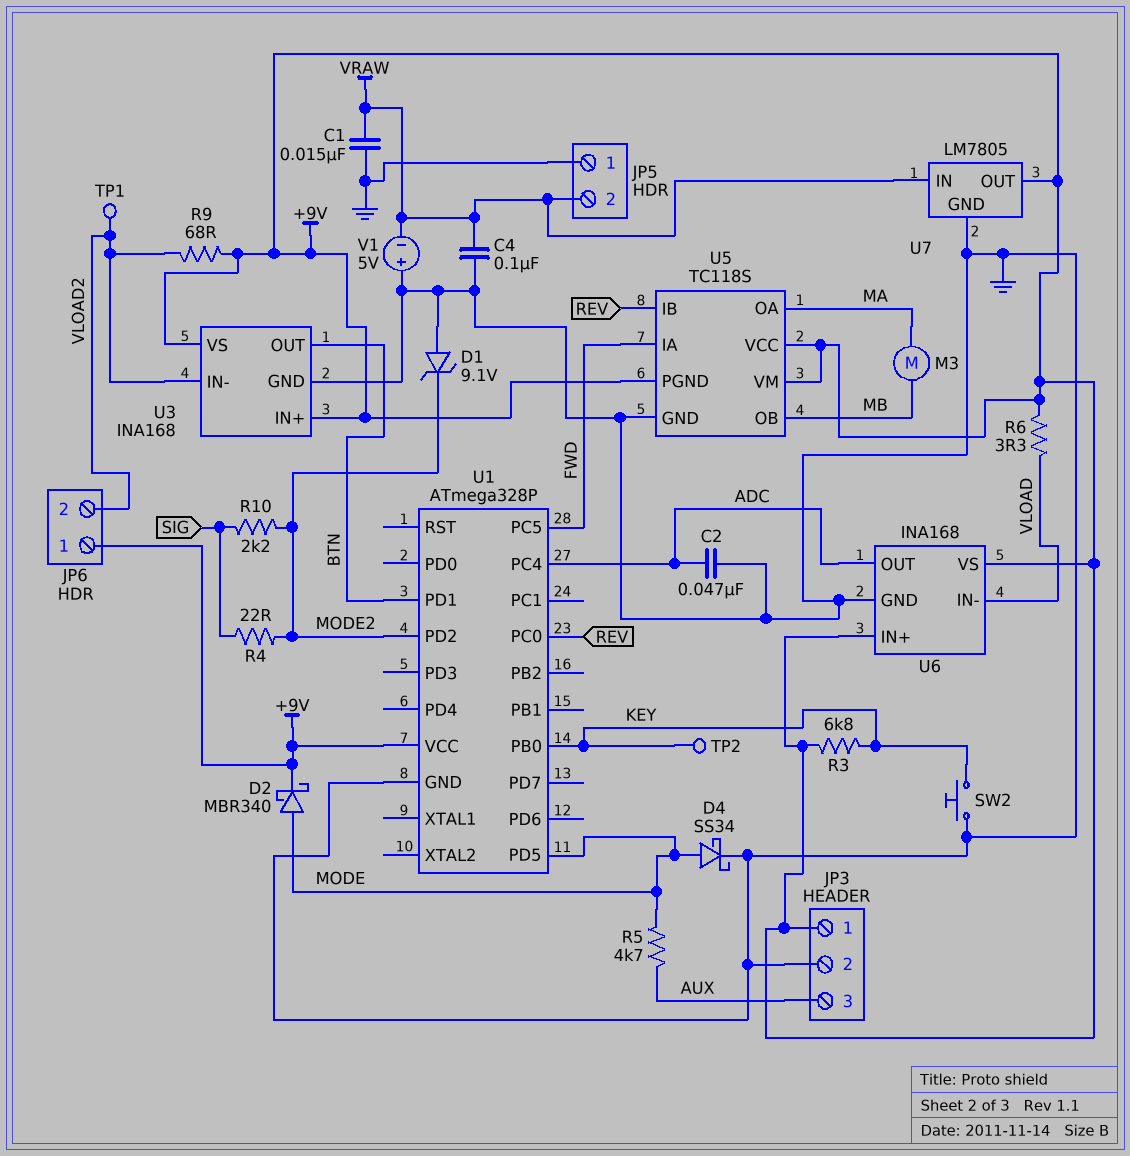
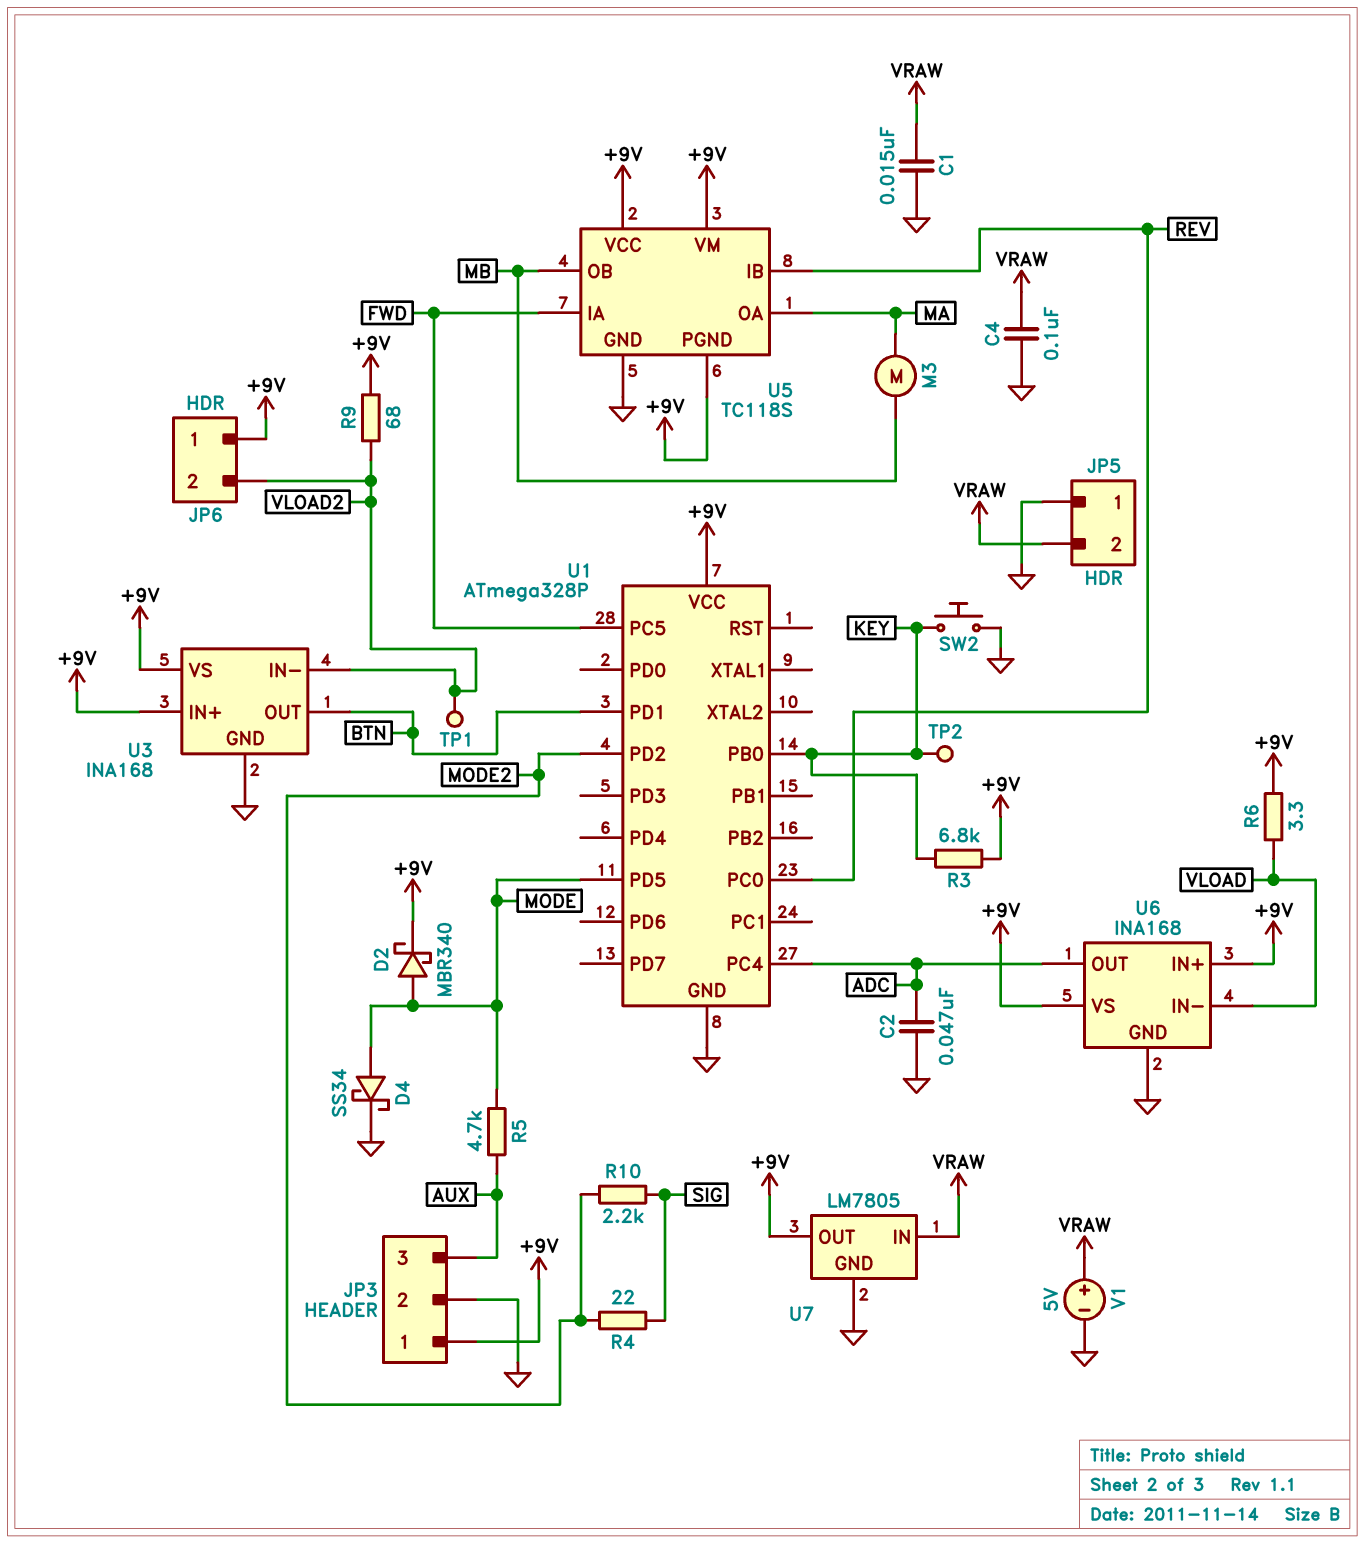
D1: zener 9.1V (A GND, K MODE2) -> none
V1: 5V (plus GND, minus VRAW) -> 5V (plus VRAW, minus GND)

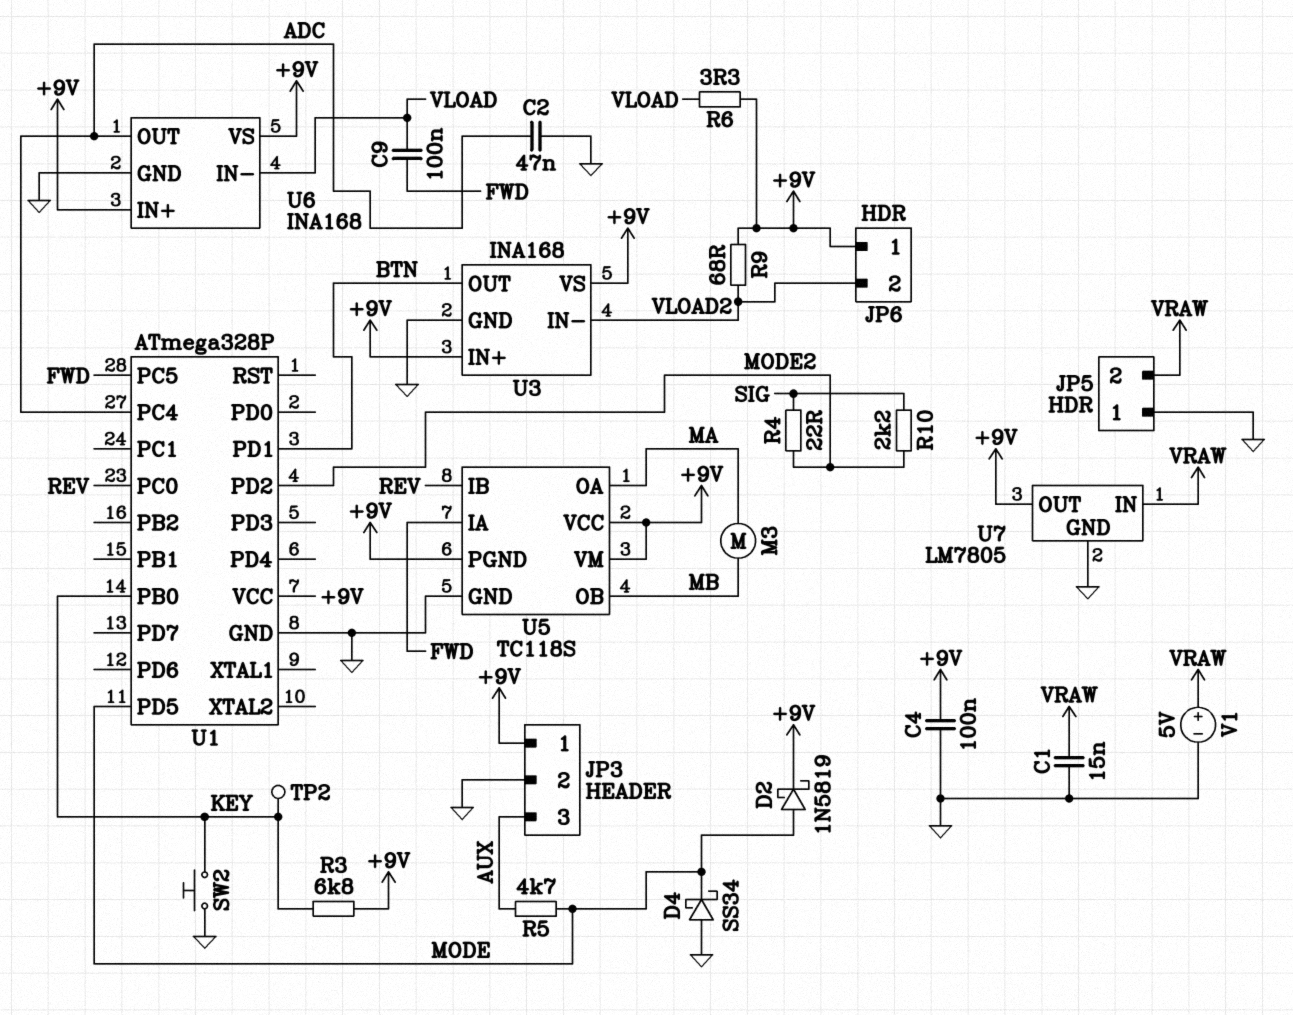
C4: 100nF (GND, VRAW) -> 100nF (+9V, GND)
C9: none -> 100nF (FWD, VLOAD)
D2: schottky MBR340 (A MODE, K +9V) -> schottky 1N5819 (A MODE, K +9V)
D4: schottky SS34 (A MODE, K GND) -> schottky SS34 (A GND, K MODE)
TP1: test point (VLOAD2) -> none

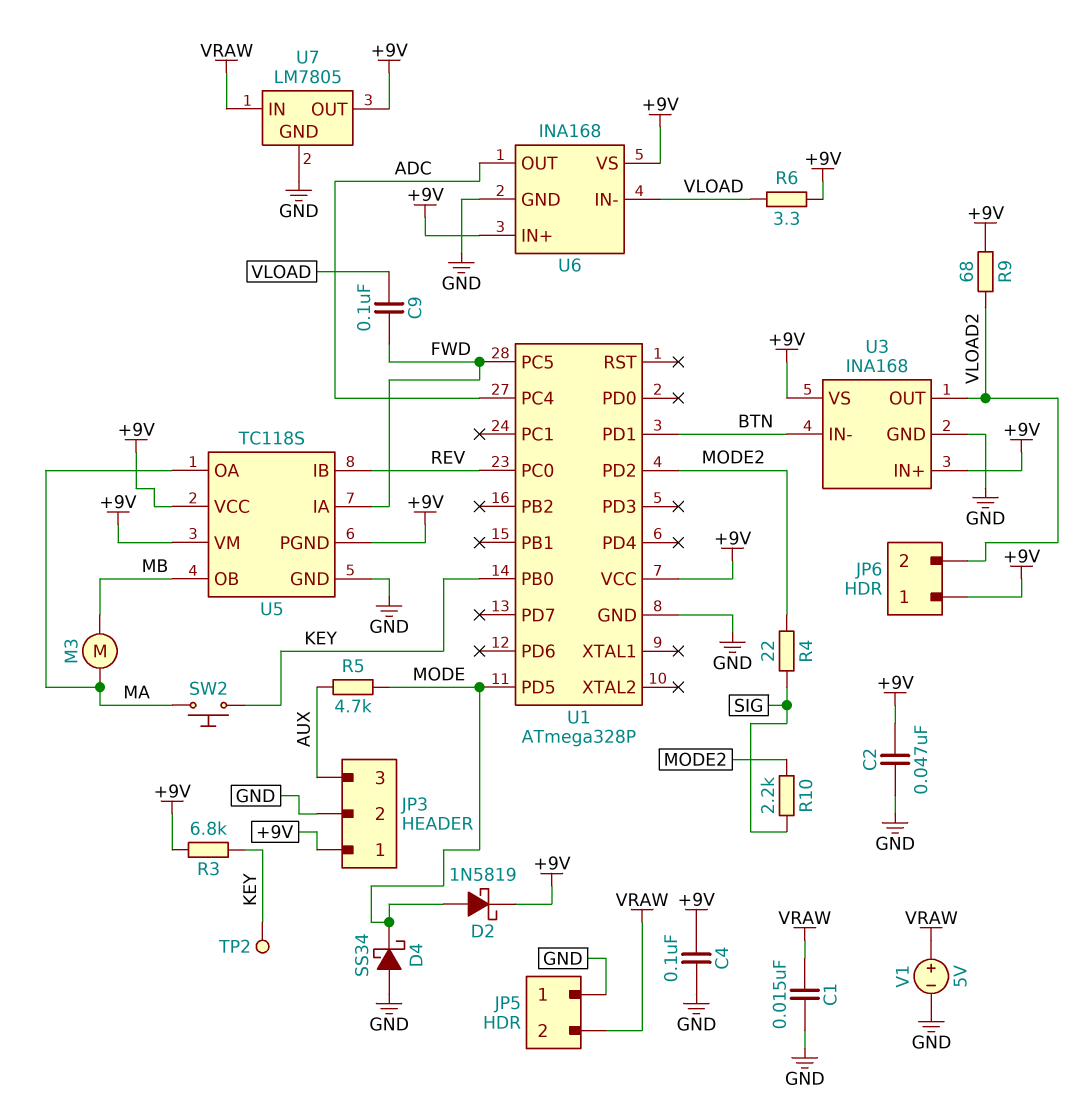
C2: 47nF (ADC, GND) -> 47nF (+9V, GND)
SW2: button (GND, KEY) -> button (KEY, MA)
U3 pin IN-: VLOAD2 -> BTN
U3 pin OUT: BTN -> VLOAD2

